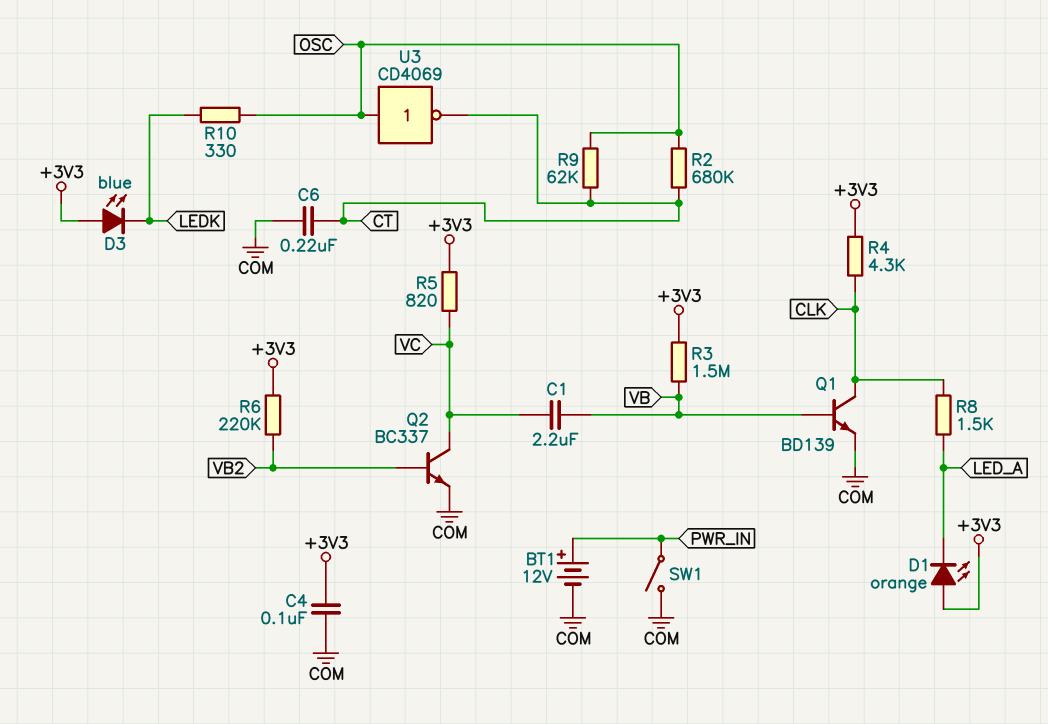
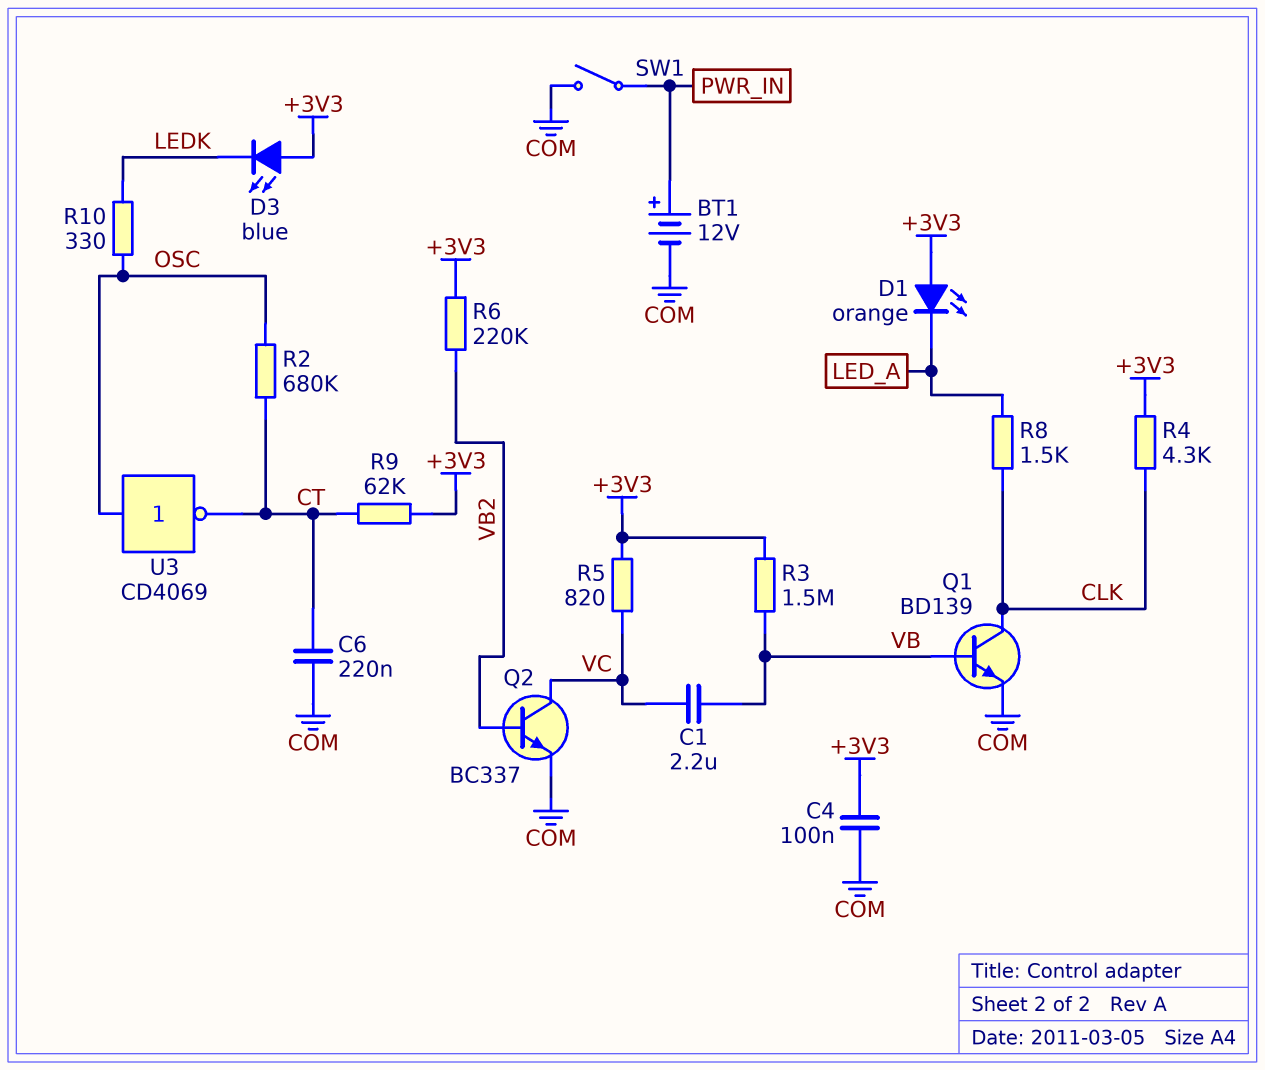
R9: 62k (CT, OSC) -> 62k (+3V3, CT)

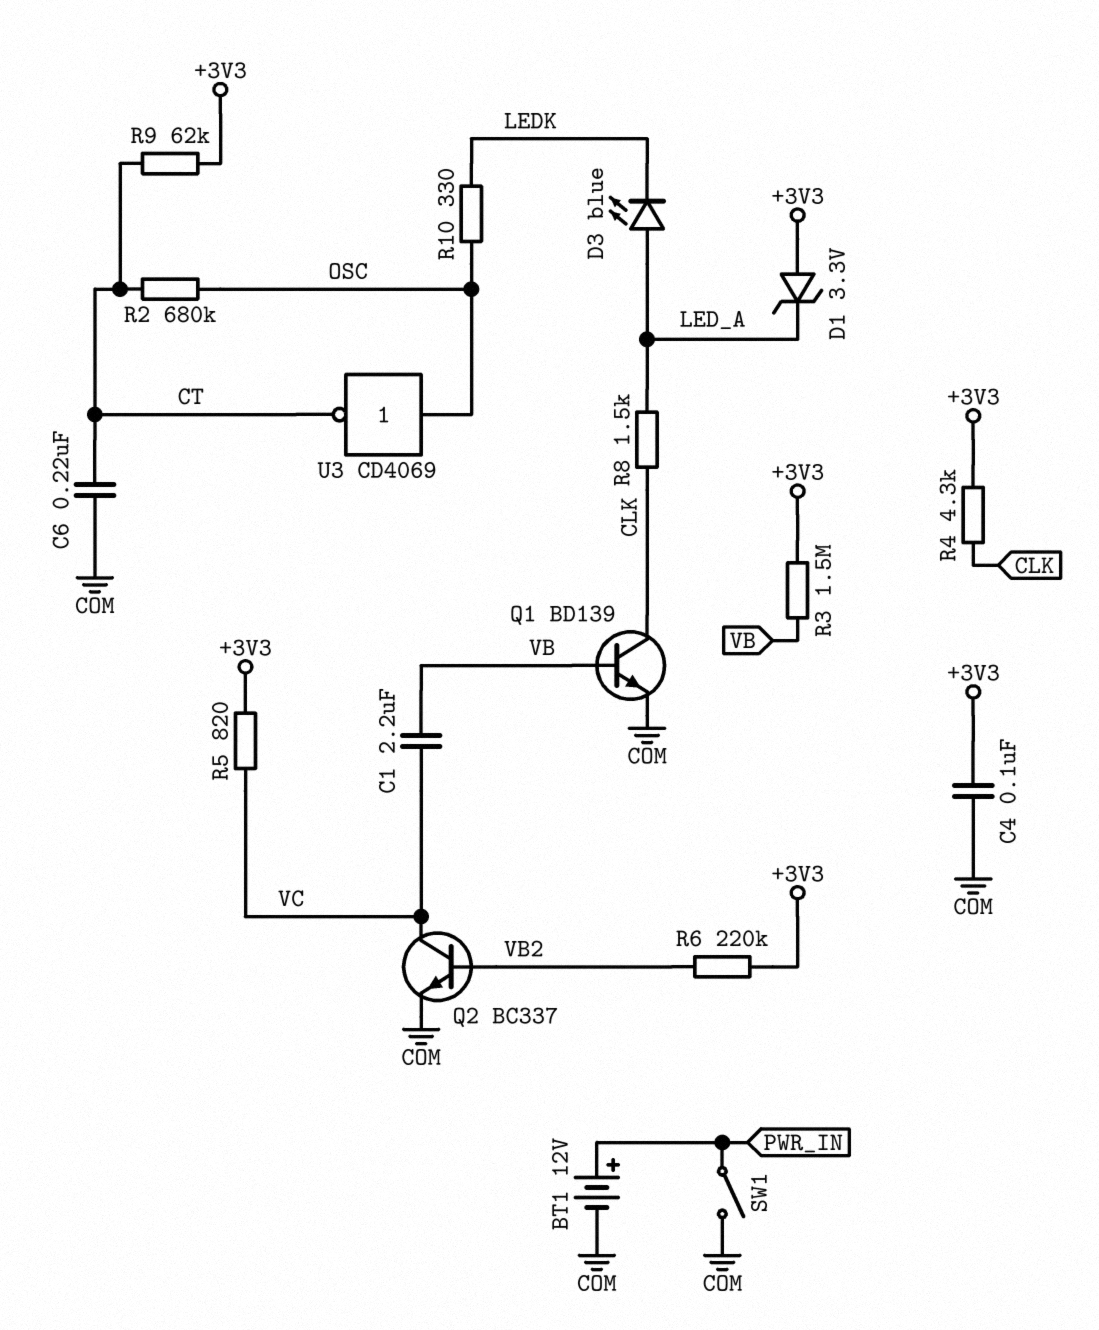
D1: LED orange (A +3V3, K LED_A) -> zener 3.3V (A +3V3, K LED_A)
D3: LED blue (A +3V3, K LEDK) -> LED blue (A LED_A, K LEDK)

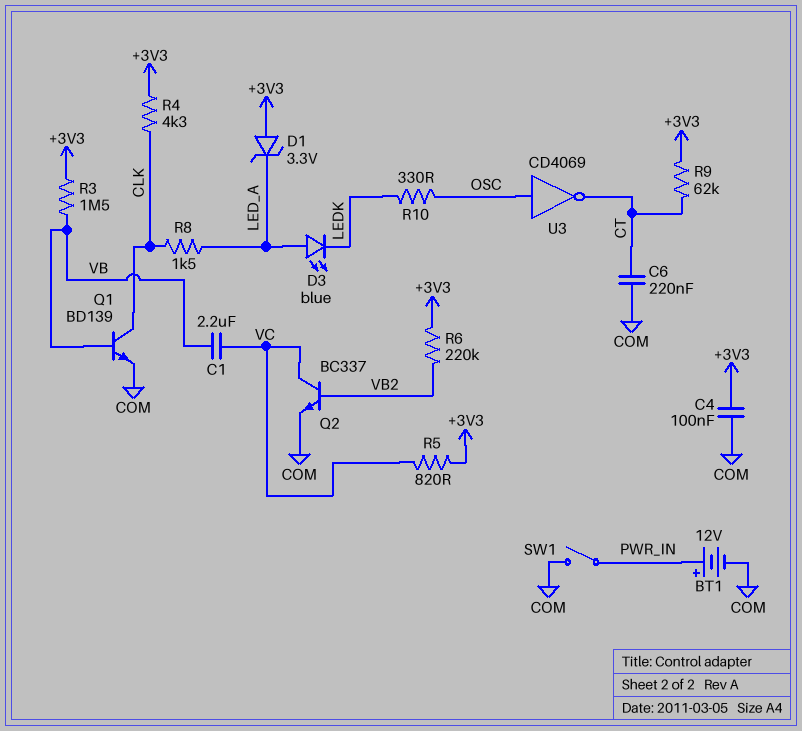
R2: 680k (CT, OSC) -> none

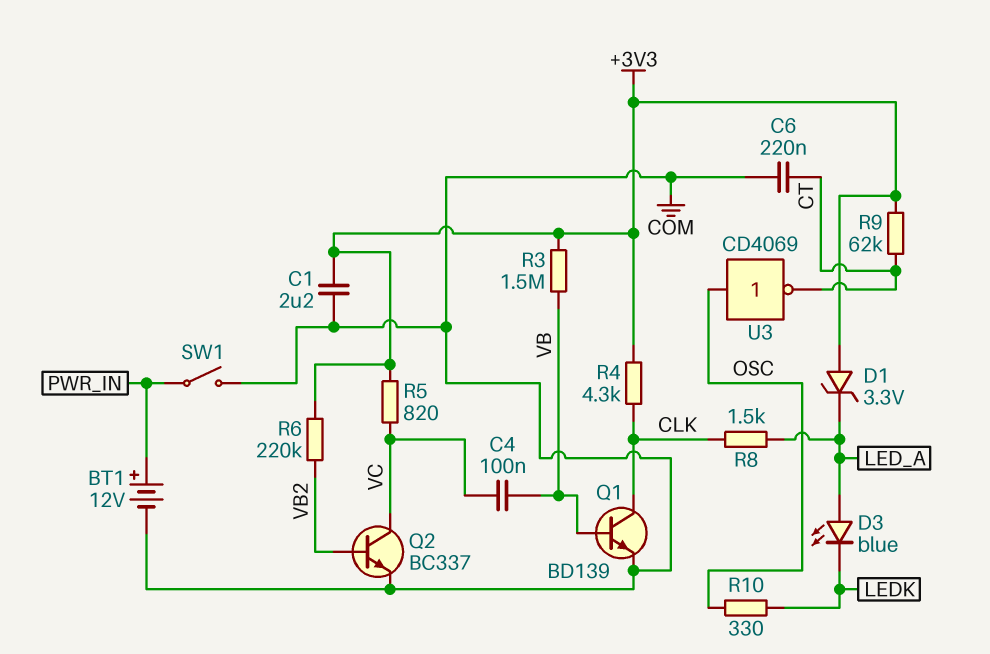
C1: 2.2uF (VB, VC) -> 2.2uF (+3V3, COM)
C4: 100nF (+3V3, COM) -> 100nF (VB, VC)

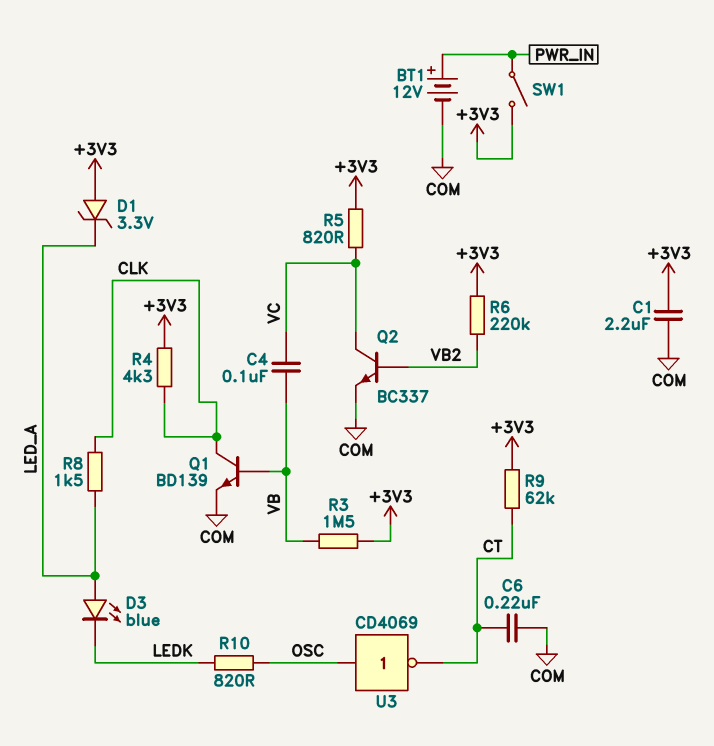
R10: 330 (LEDK, OSC) -> 820 (LEDK, OSC)
SW1: switch (COM, PWR_IN) -> switch (+3V3, PWR_IN)

